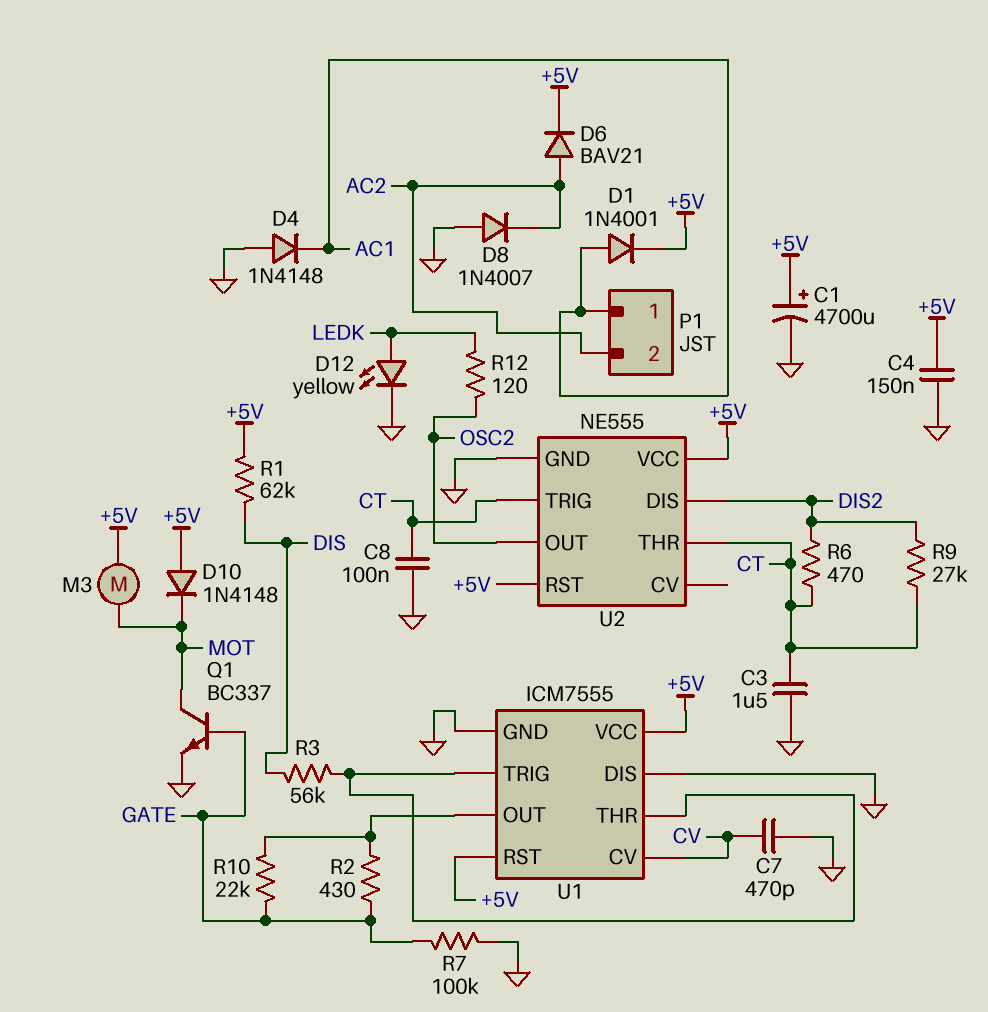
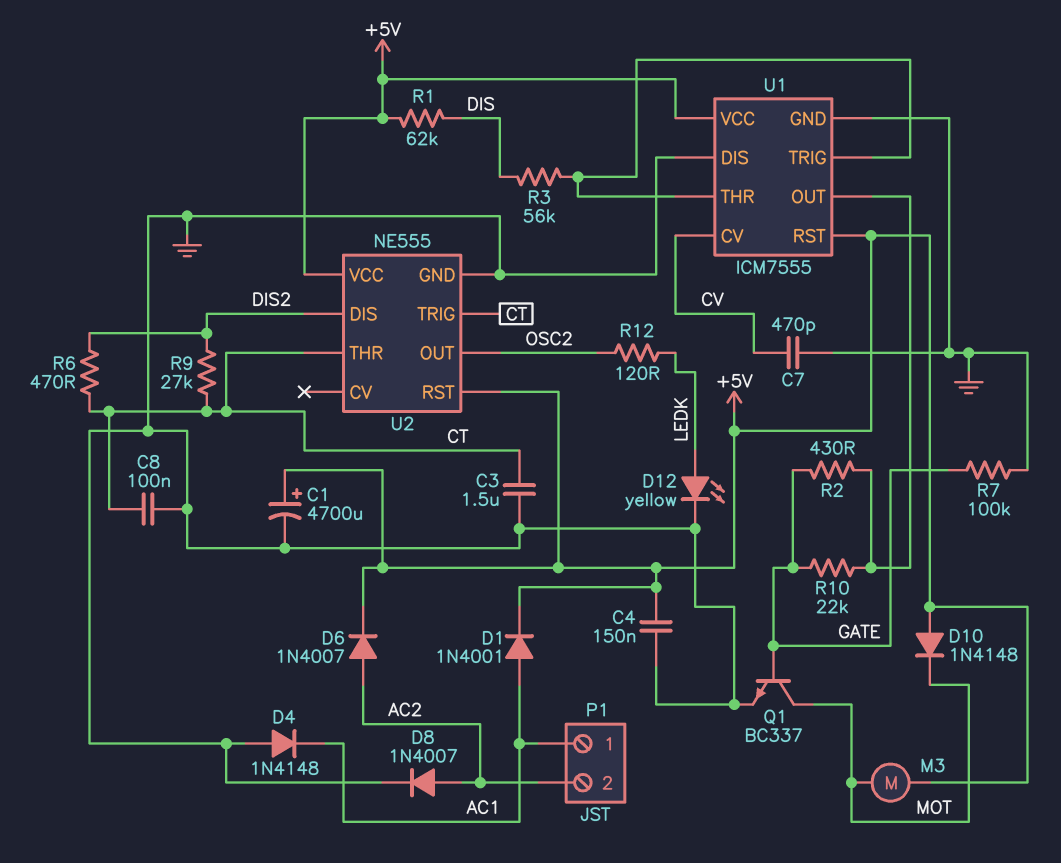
D6: diode BAV21 (A AC2, K +5V) -> diode 1N4007 (A AC2, K +5V)
D8: diode 1N4007 (A GND, K AC2) -> diode 1N4007 (A AC2, K GND)

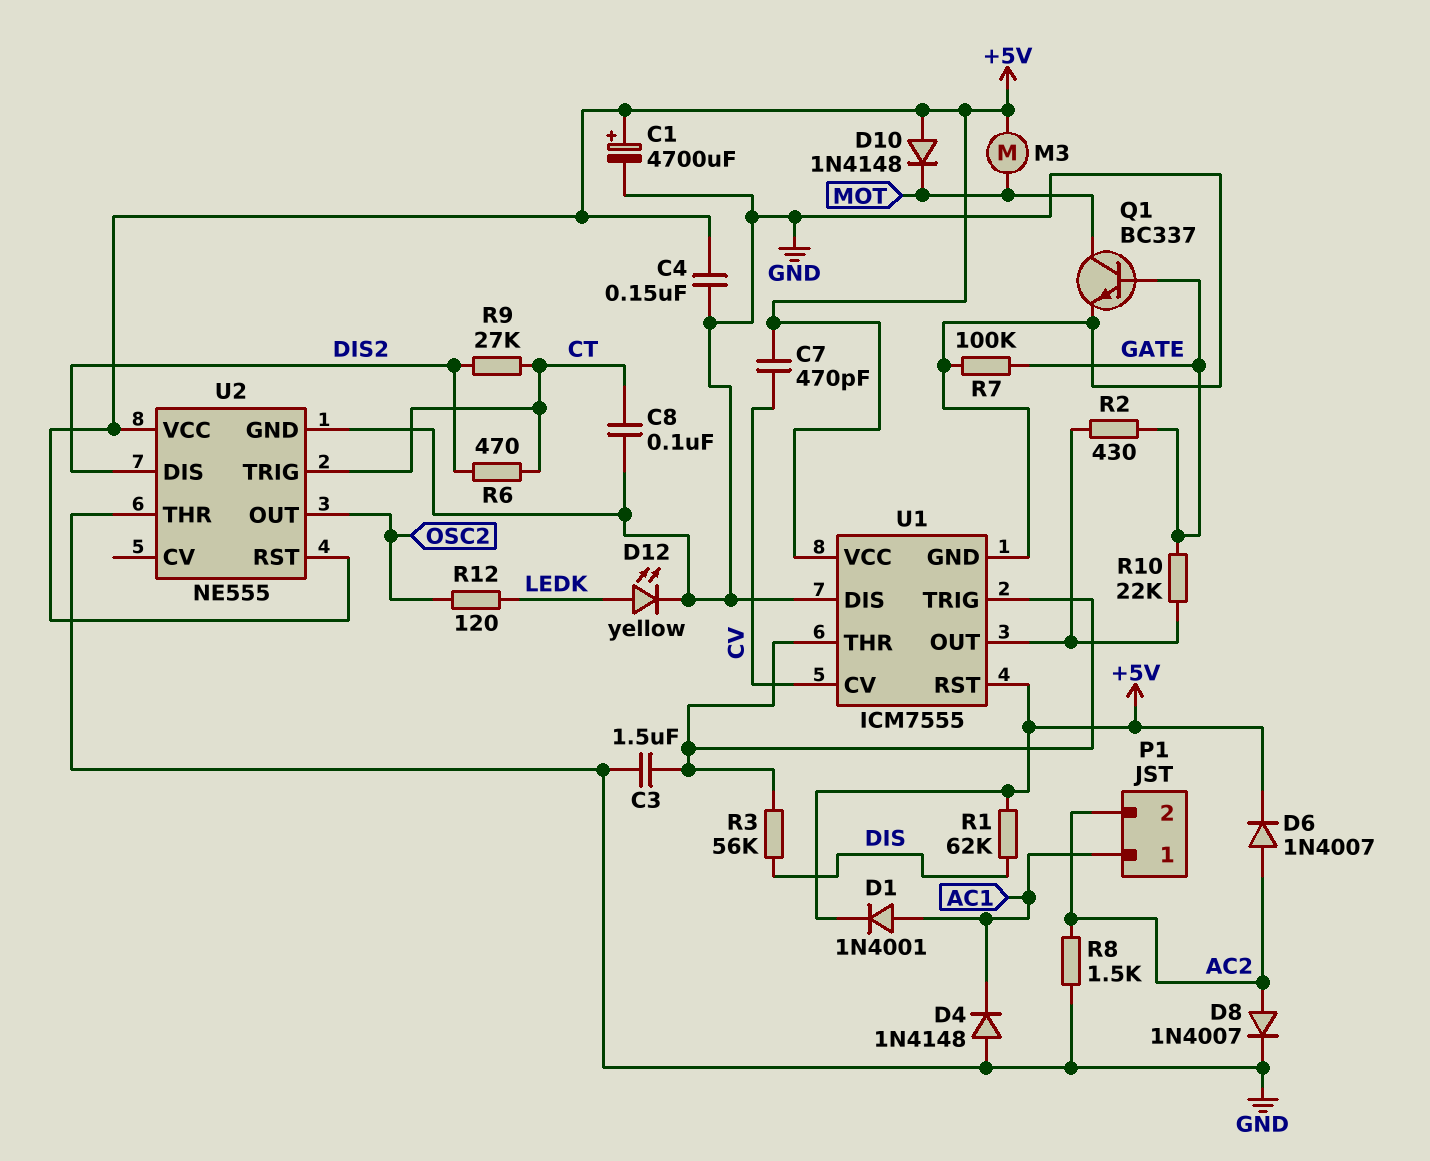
C3: 1.5uF (CT, GND) -> 1.5uF (GND, U1/THR)
C7: 470pF (CV, GND) -> 470pF (+5V, CV)
R8: none -> 1.5k (AC2, GND)
U2 pin THR: CT -> GND

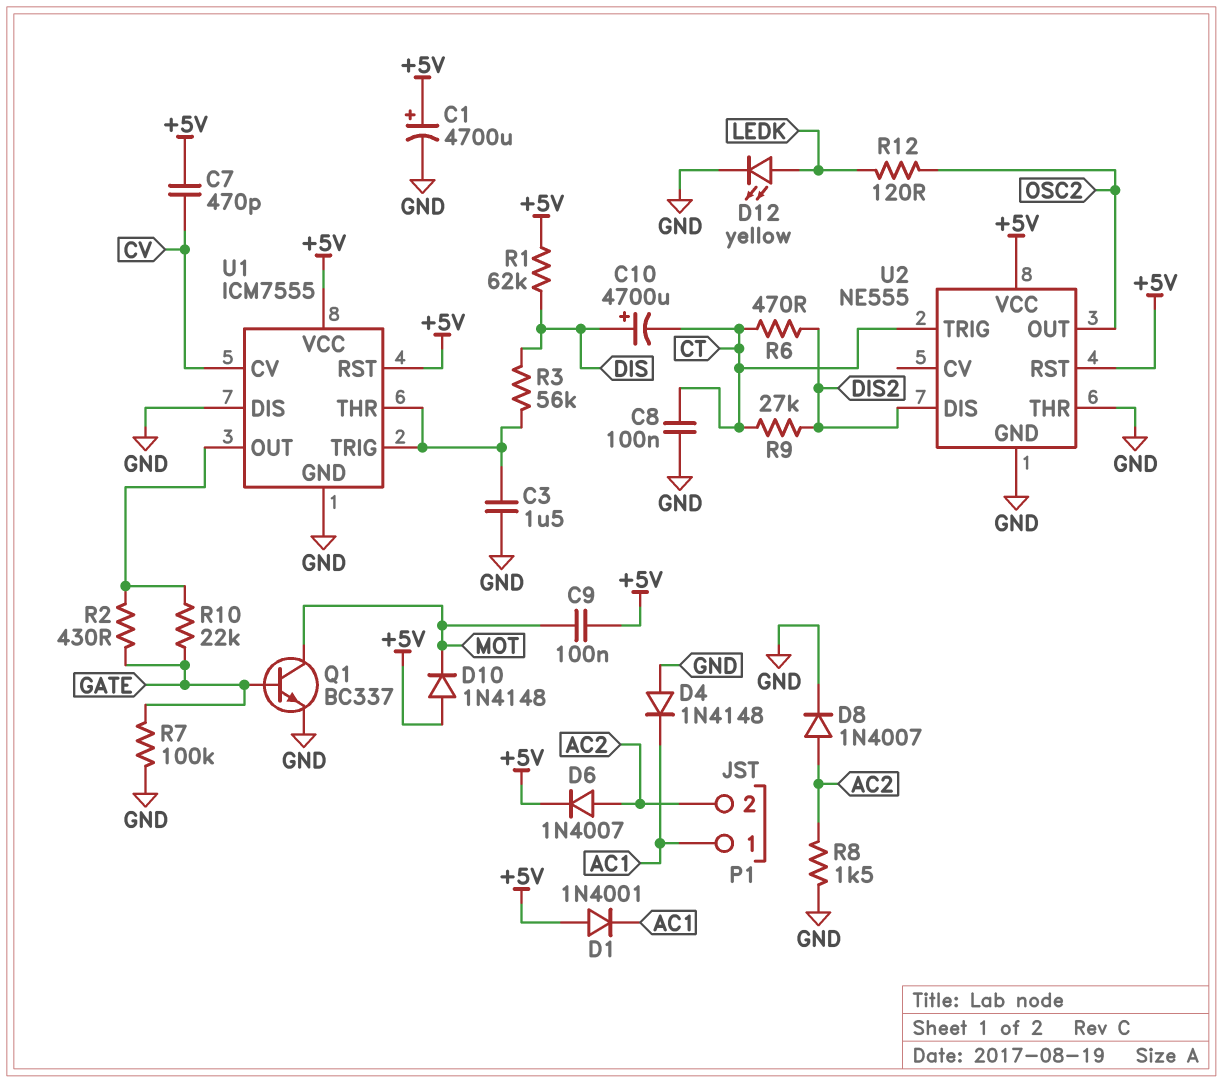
C4: 150nF (+5V, GND) -> none
C9: none -> 100nF (+5V, MOT)
C10: none -> 4700uF (plus DIS, minus CT)
D1: diode 1N4001 (A AC1, K +5V) -> diode 1N4001 (A +5V, K AC1)
M3: motor (+5V, MOT) -> none

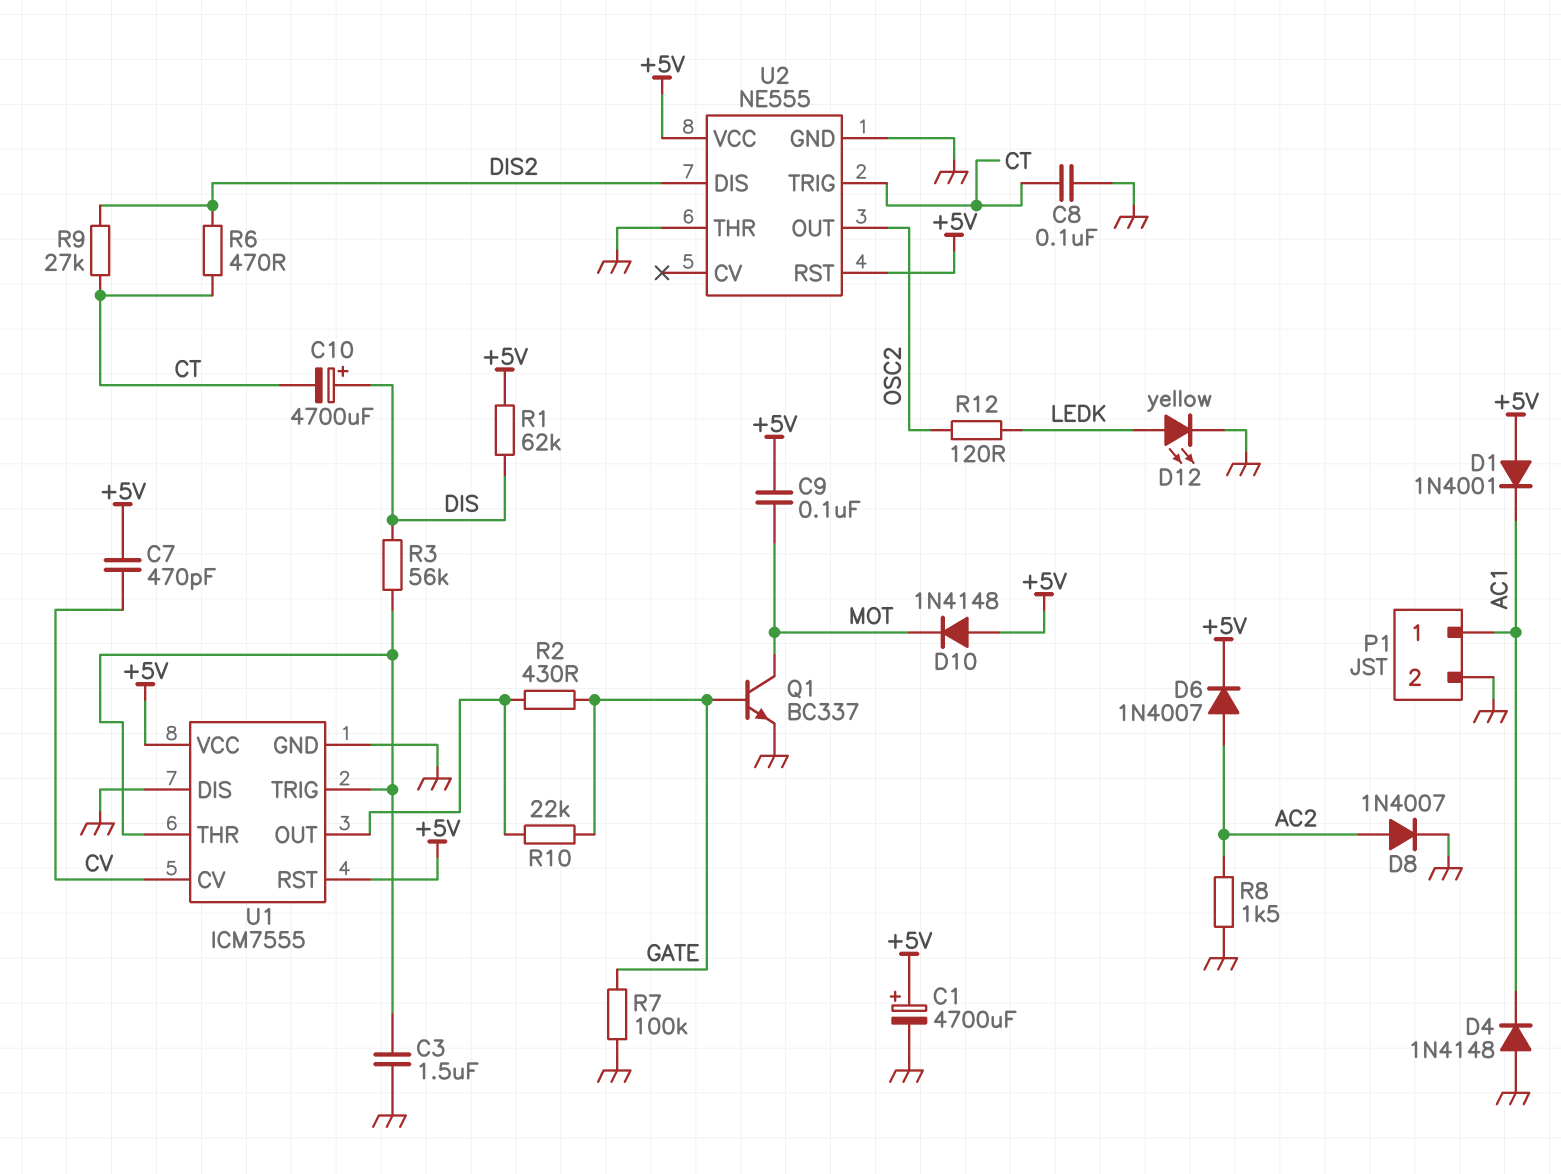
P1 pin 2: AC2 -> GND

